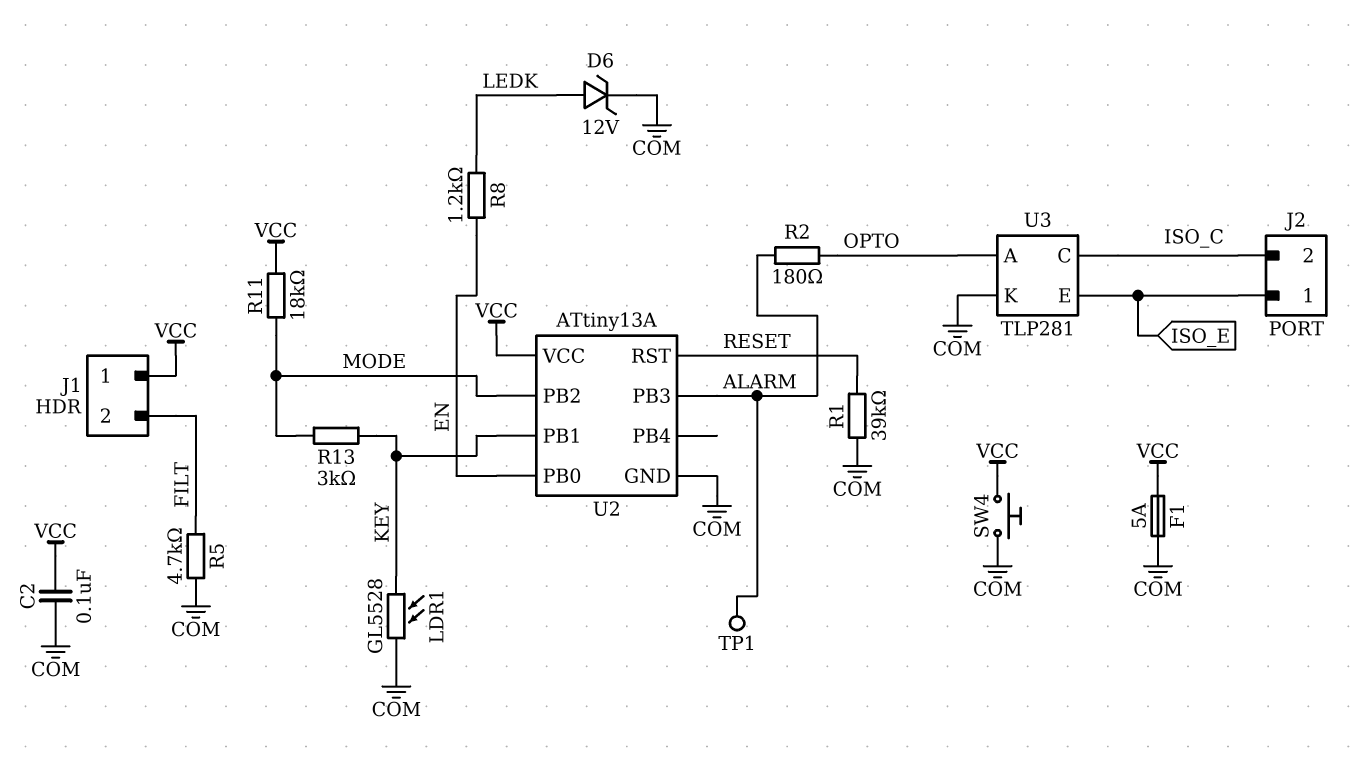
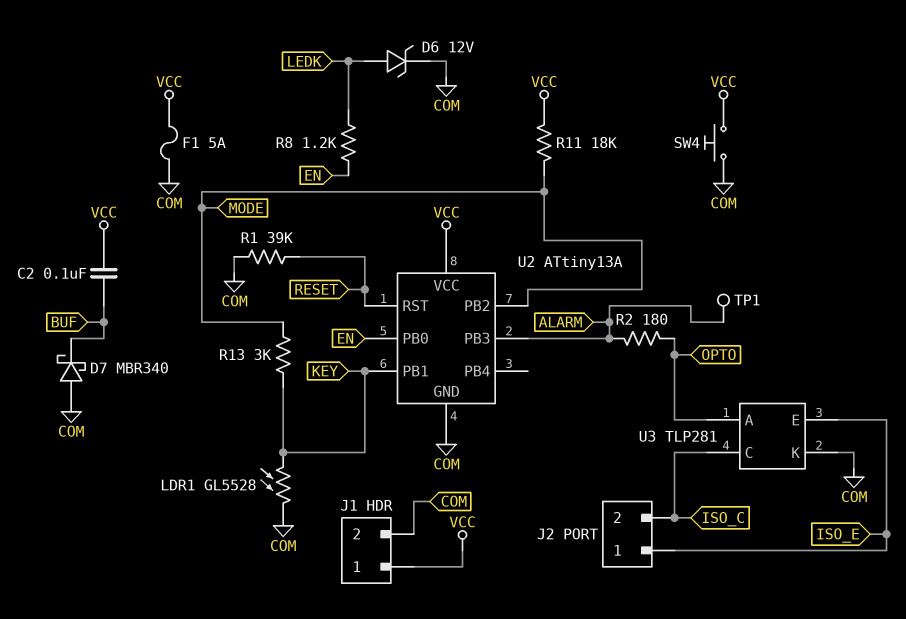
C2: 100nF (COM, VCC) -> 100nF (BUF, VCC)
D7: none -> schottky MBR340 (A COM, K BUF)
J1 pin 2: FILT -> COM
R5: 4.7k (COM, FILT) -> none

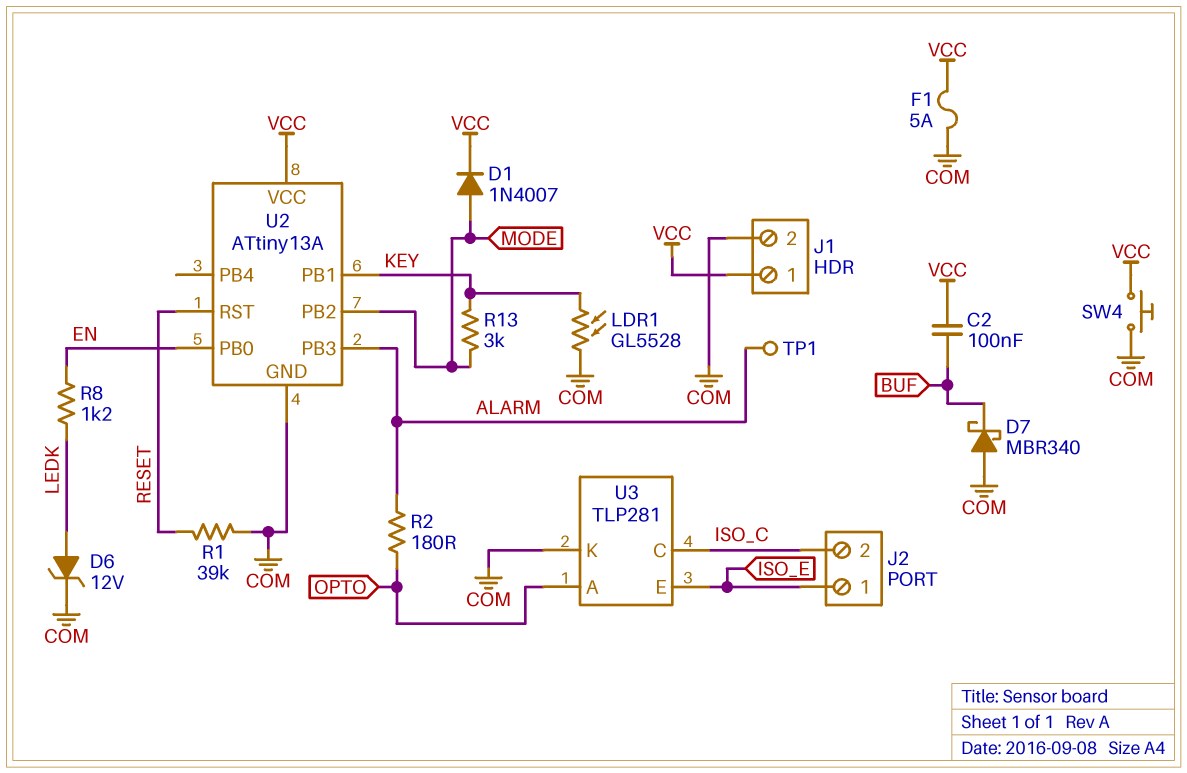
D1: none -> diode 1N4007 (A MODE, K VCC)
R11: 18k (MODE, VCC) -> none

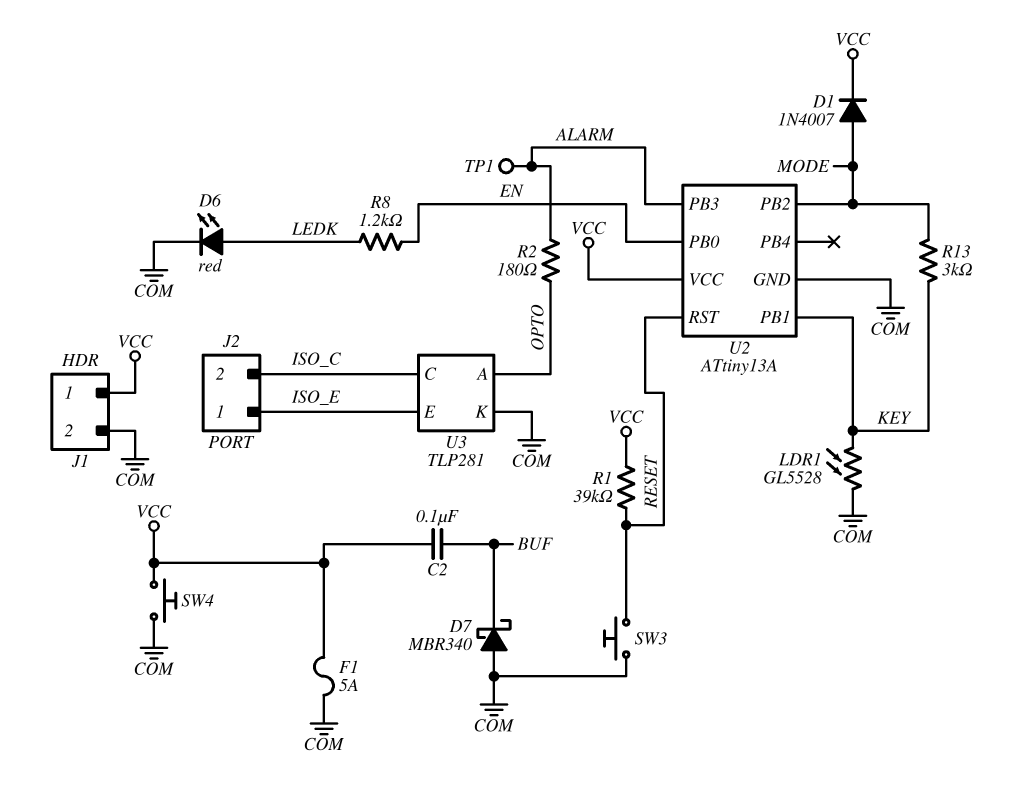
D6: zener 12V (A LEDK, K COM) -> LED red (A LEDK, K COM)
R1: 39k (COM, RESET) -> 39k (RESET, VCC)
SW3: none -> button (COM, RESET)

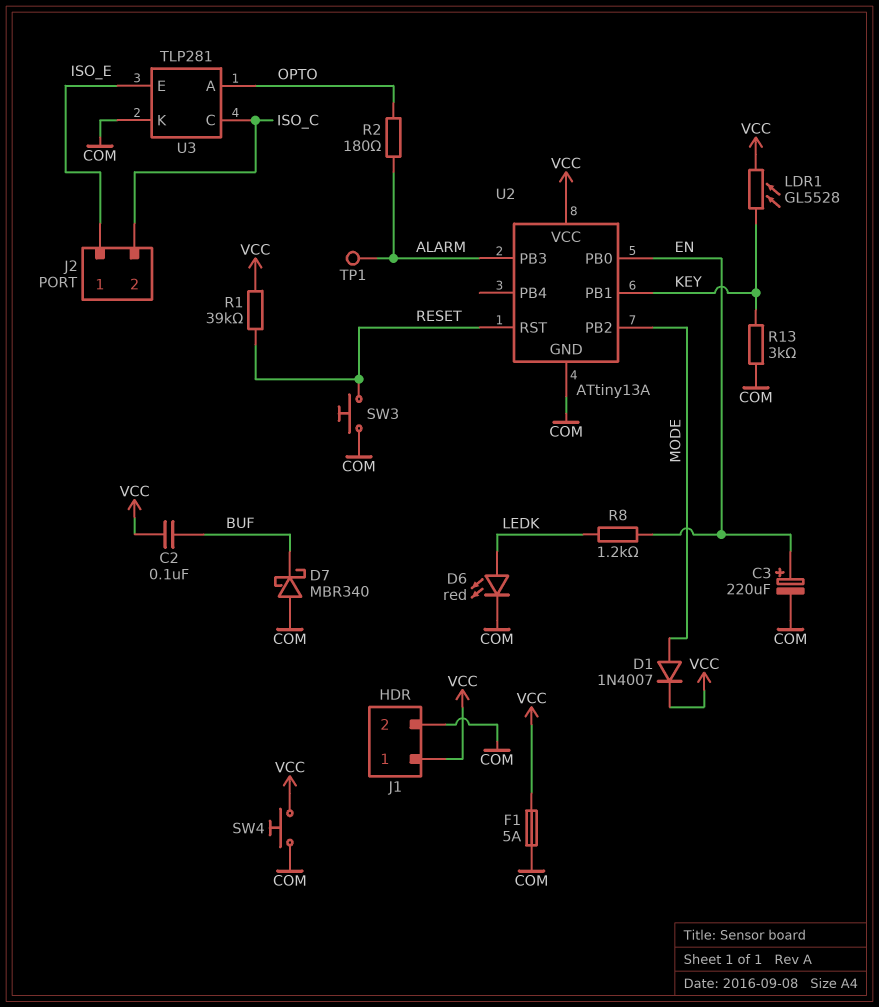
C3: none -> 220uF (plus EN, minus COM)
LDR1: GL5528 (COM, KEY) -> GL5528 (KEY, VCC)
R13: 3k (KEY, MODE) -> 3k (COM, KEY)

